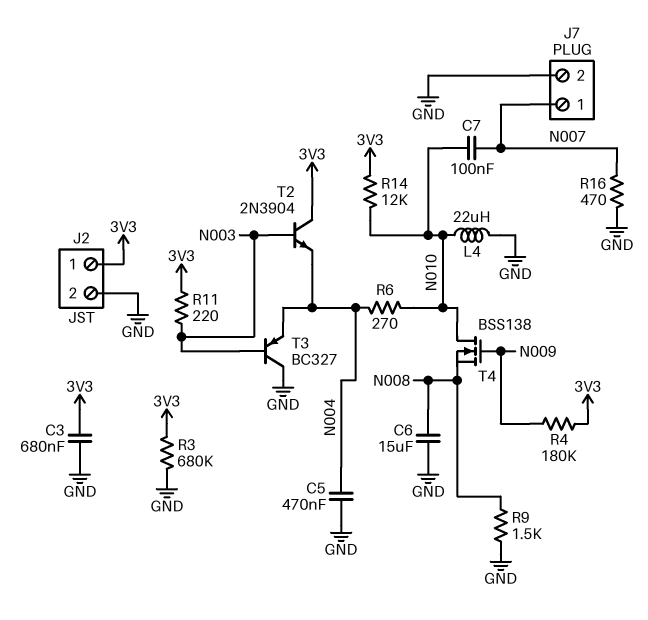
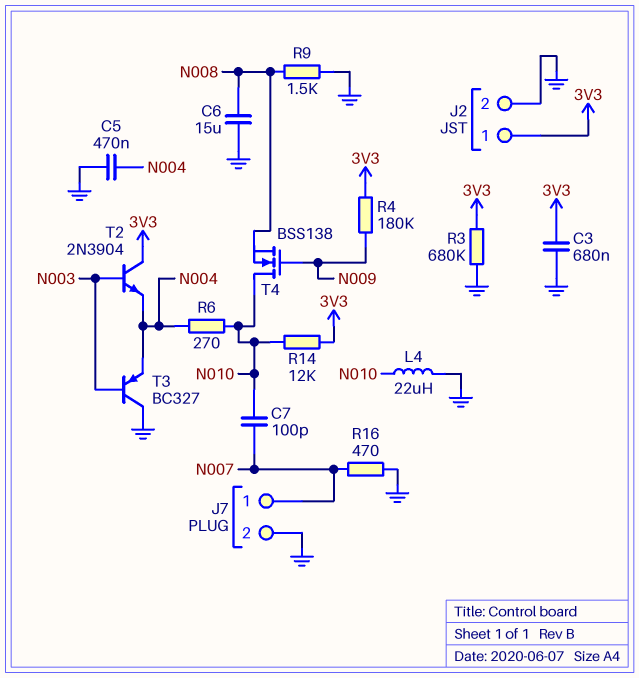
C7: 100nF (N007, N010) -> 100pF (N007, N010)
R11: 220 (3V3, N003) -> none

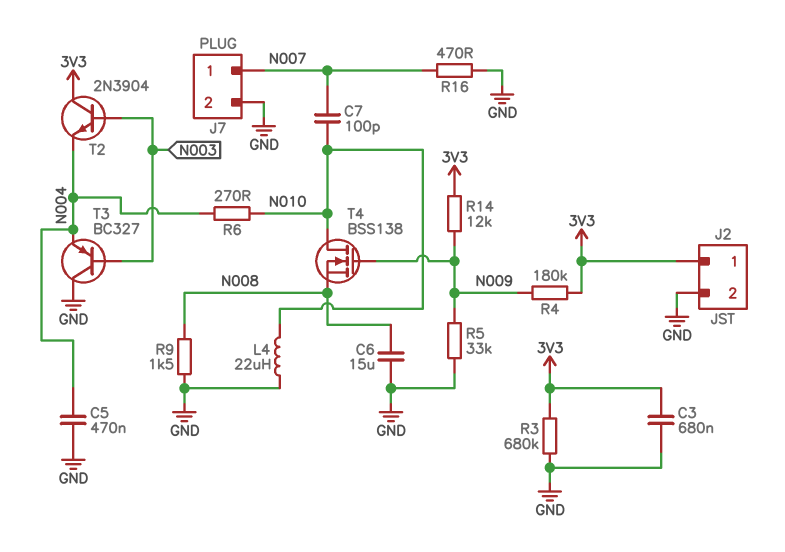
R5: none -> 33k (GND, N009)
R14: 12k (3V3, N010) -> 12k (3V3, N009)

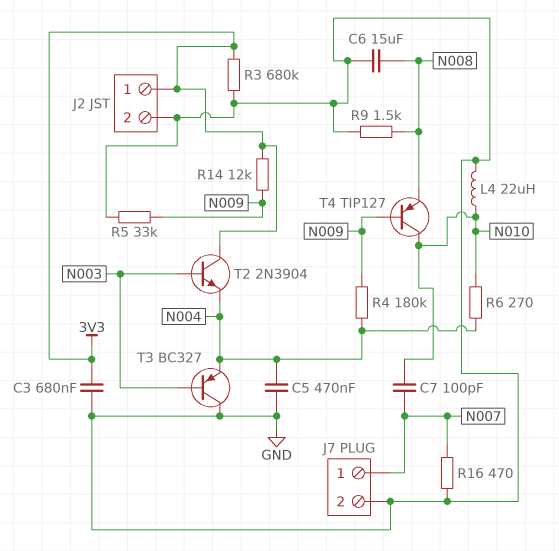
R4: 180k (3V3, N009) -> 180k (N004, N009)
T4: NMOS BSS138 (G N009, D N010, S N008) -> PNP TIP127 (B N009, C N010, E N008)

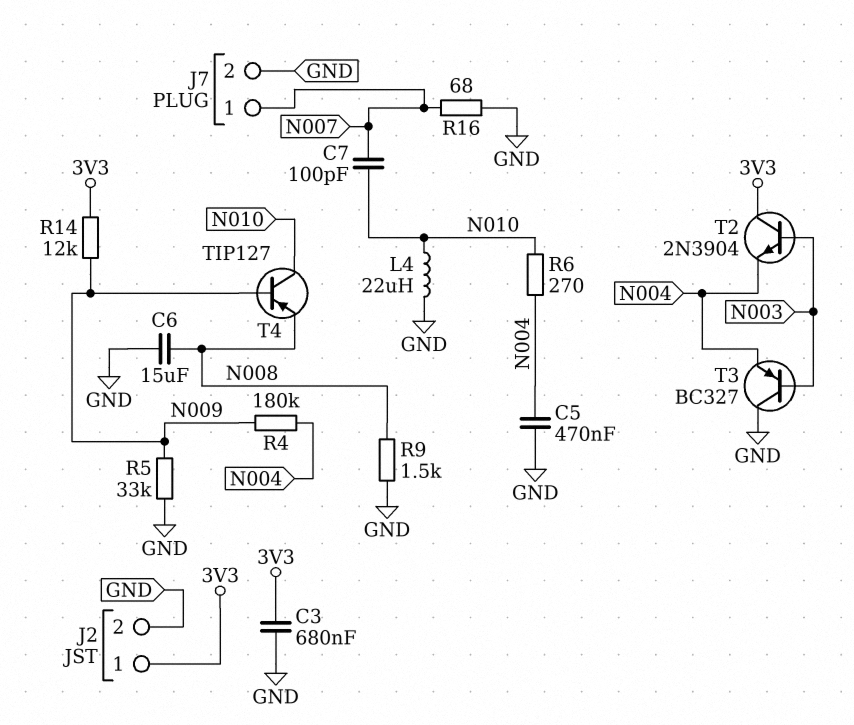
R3: 680k (3V3, GND) -> none
R16: 470 (GND, N007) -> 68 (GND, N007)

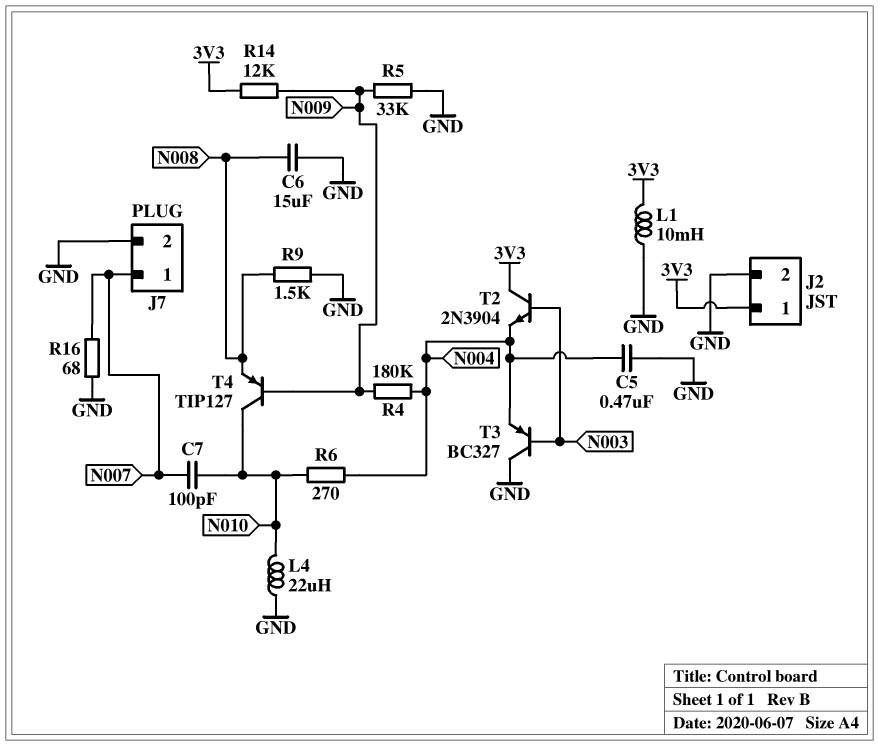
C3: 680nF (3V3, GND) -> none
L1: none -> 10mH (3V3, GND)

